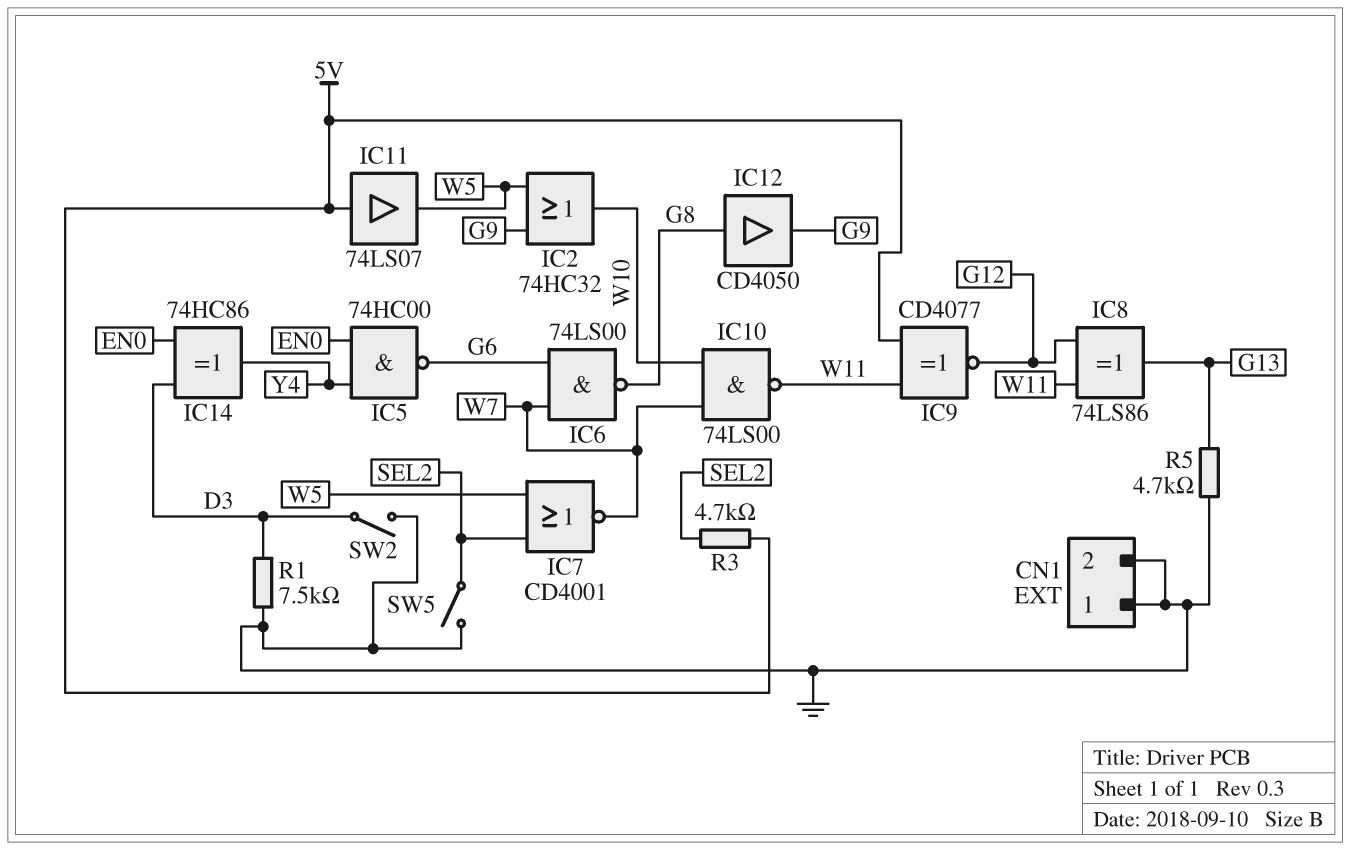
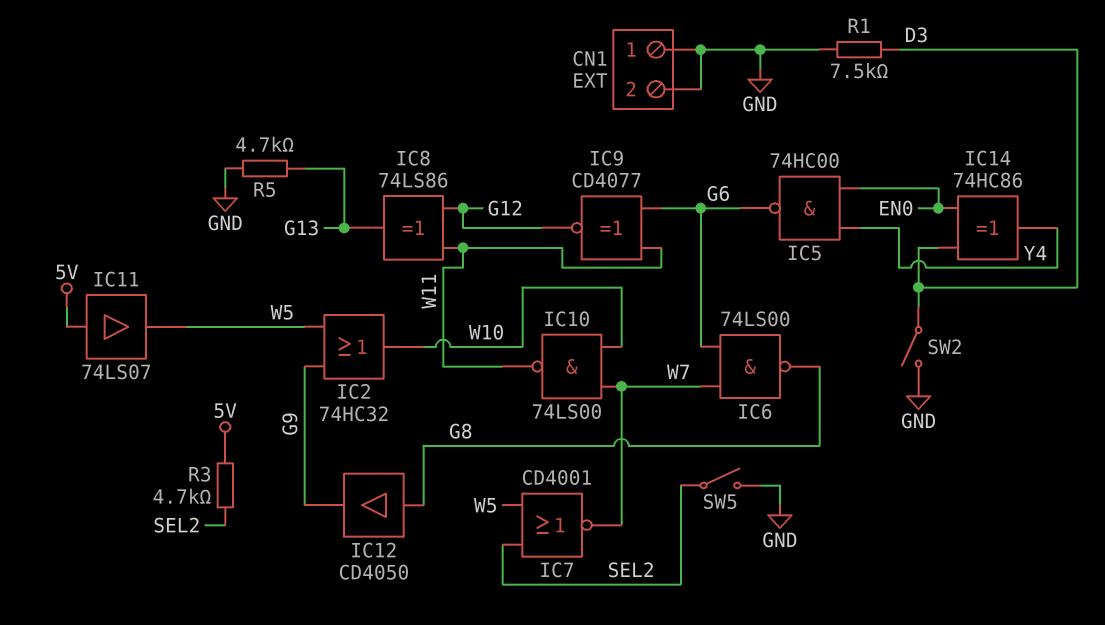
IC9: XNOR CD4077 (in 5V, in W11, out G12) -> XNOR CD4077 (in G6, in W11, out G12)

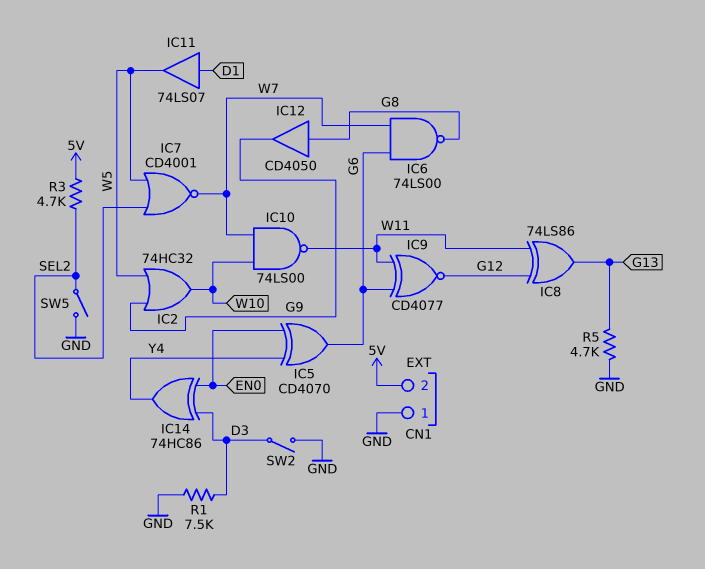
CN1 pin 2: GND -> 5V
IC5: NAND 74HC00 (in EN0, in Y4, out G6) -> XOR CD4070 (in EN0, in Y4, out G6)
IC11: buffer 74LS07 (in 5V, out W5) -> buffer 74LS07 (in D1, out W5)

